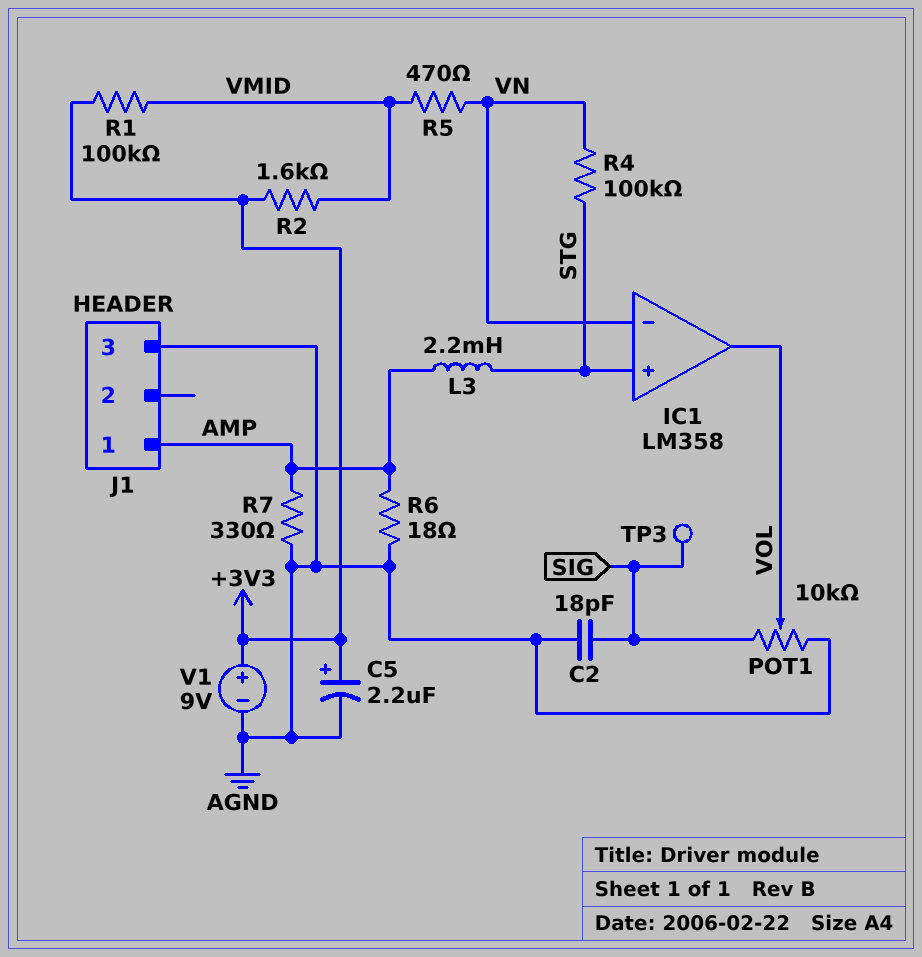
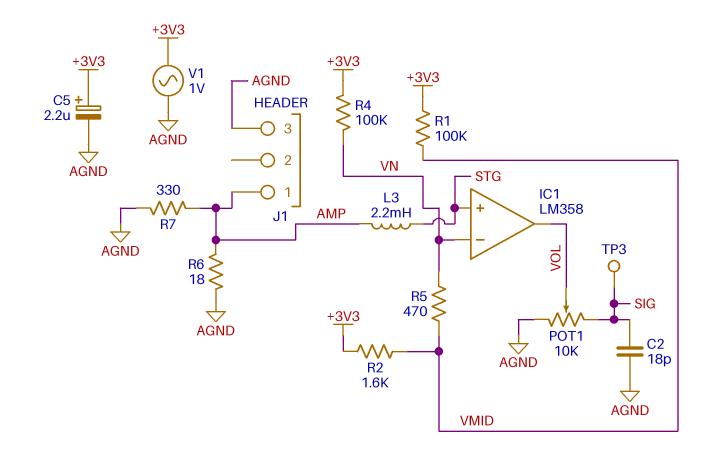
R4: 100k (STG, VN) -> 100k (+3V3, VN)
V1: 9V (plus +3V3, minus AGND) -> AC 1V (+3V3, AGND)

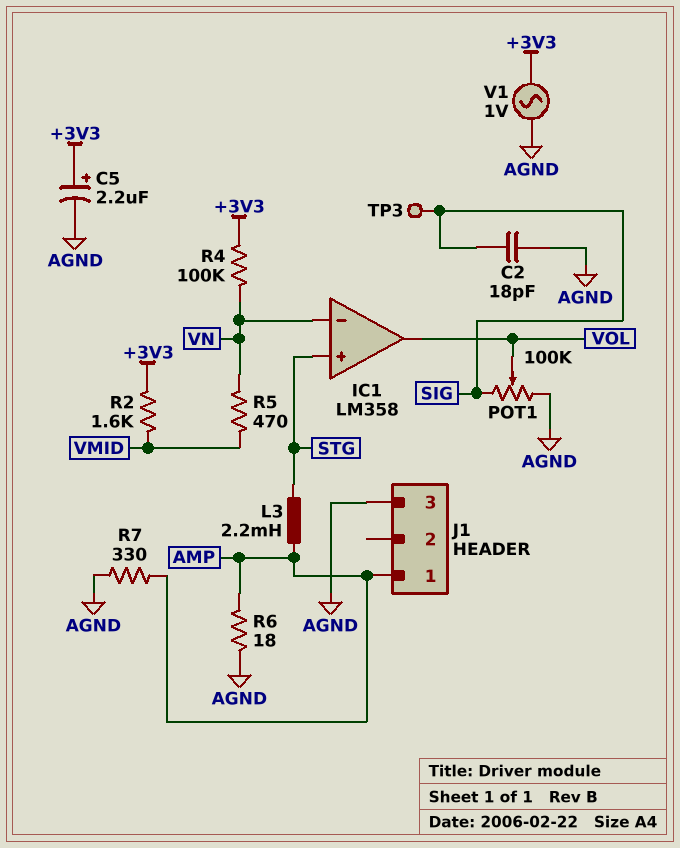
POT1: 10k (AGND, SIG, wiper VOL) -> 100k (AGND, SIG, wiper VOL)
R1: 100k (+3V3, VMID) -> none

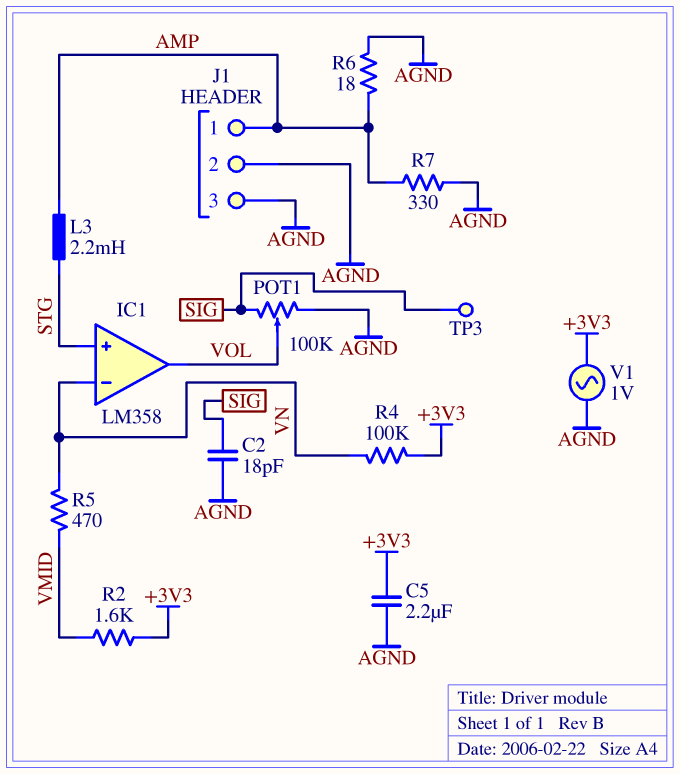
C5: 2.2uF (plus +3V3, minus AGND) -> 2.2uF (+3V3, AGND)
J1 pin 2: none -> AGND

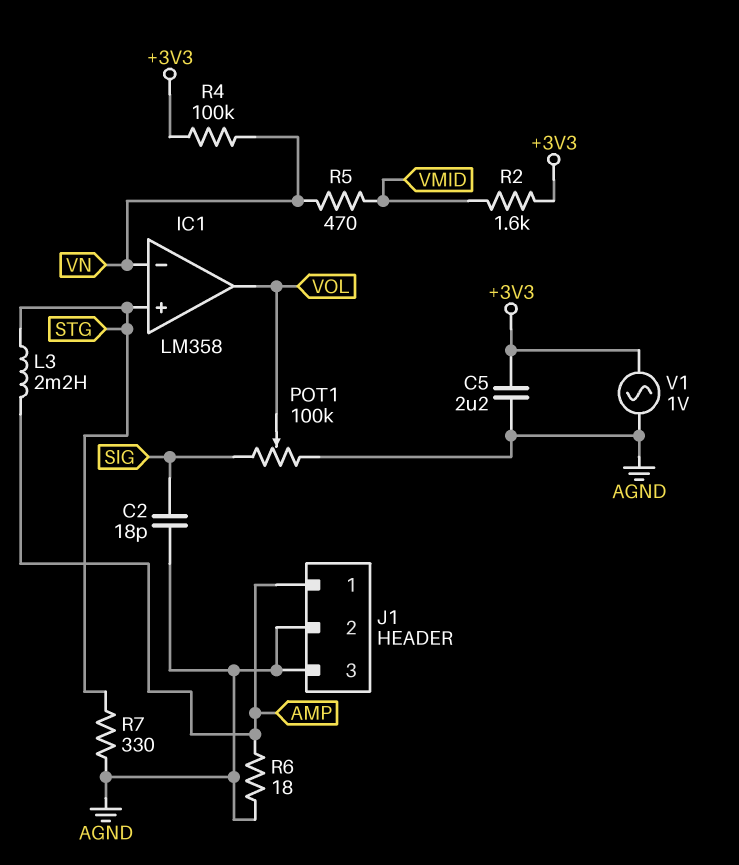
R7: 330 (AGND, AMP) -> 330 (AGND, STG)
TP3: test point (SIG) -> none

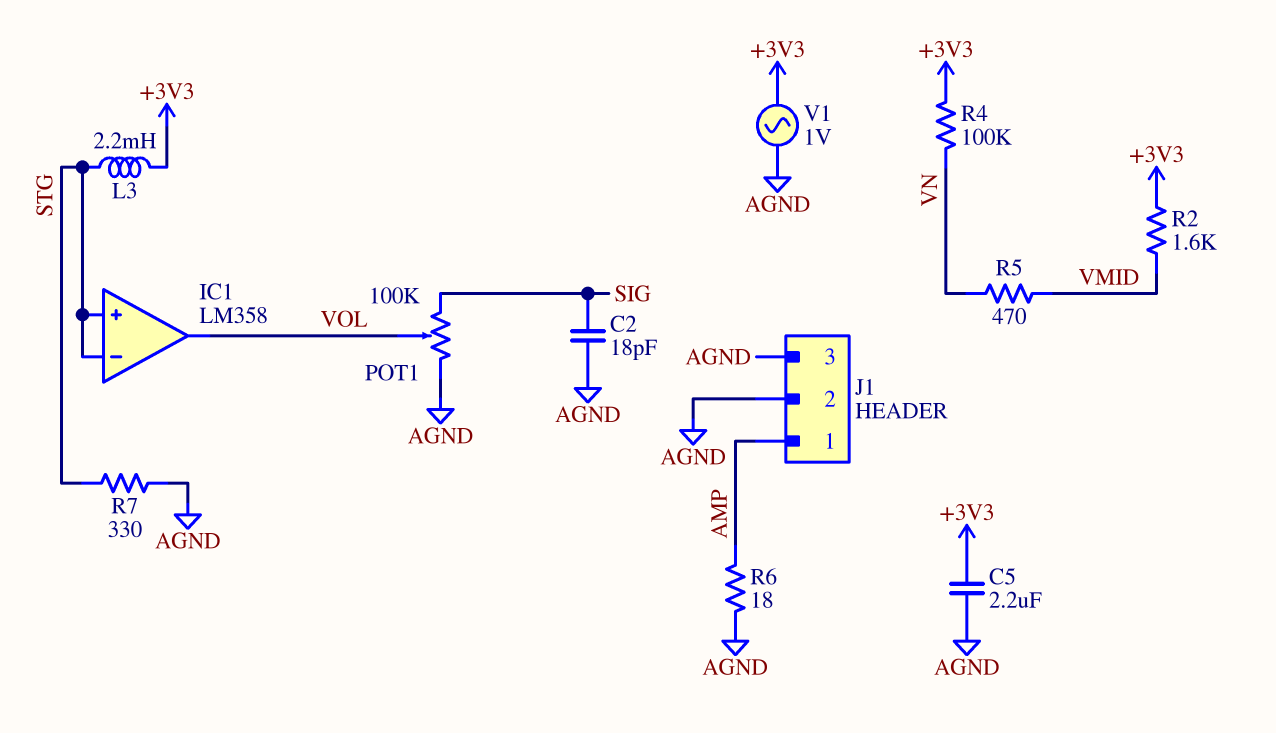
IC1 pin in-: VN -> STG
L3: 2.2mH (AMP, STG) -> 2.2mH (+3V3, STG)

